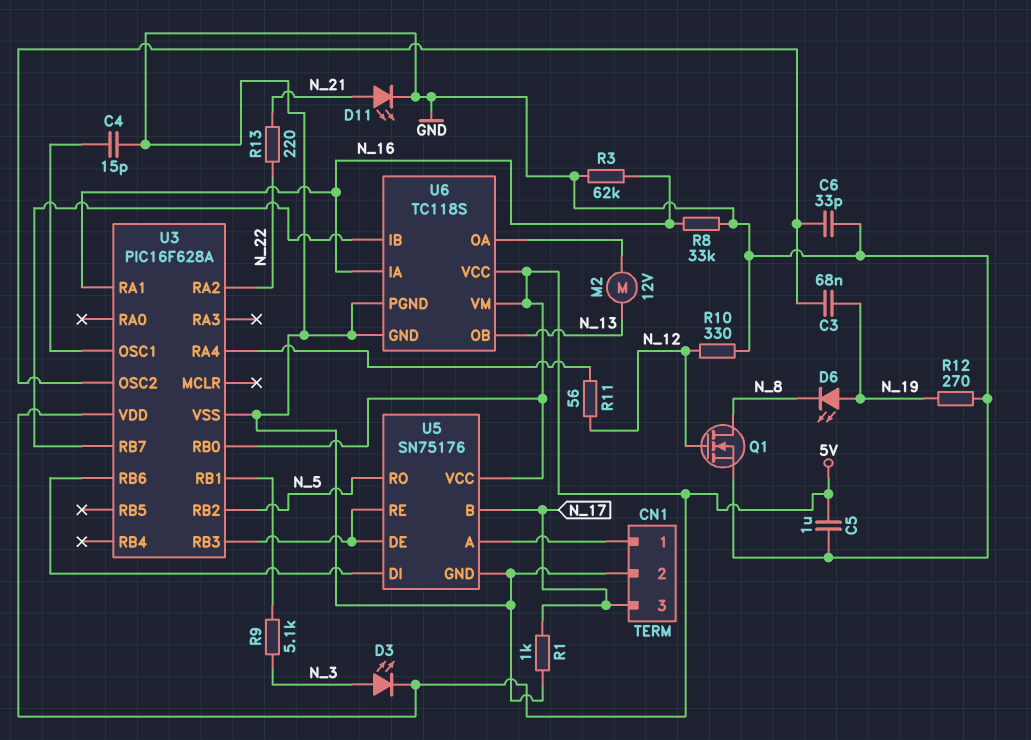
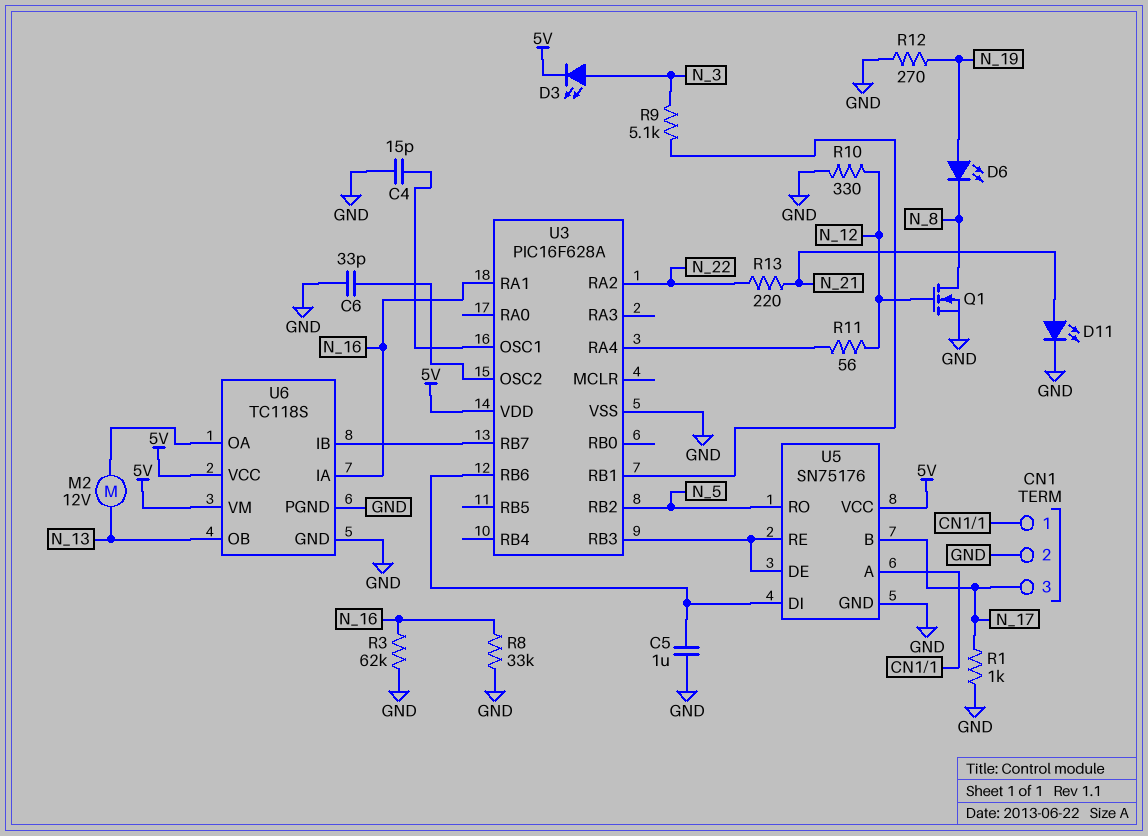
C3: 68nF (N_19, U3/OSC2) -> none
C5: 1uF (5V, GND) -> 1uF (GND, U3/RB6)
U3 pin RB0: 5V -> none

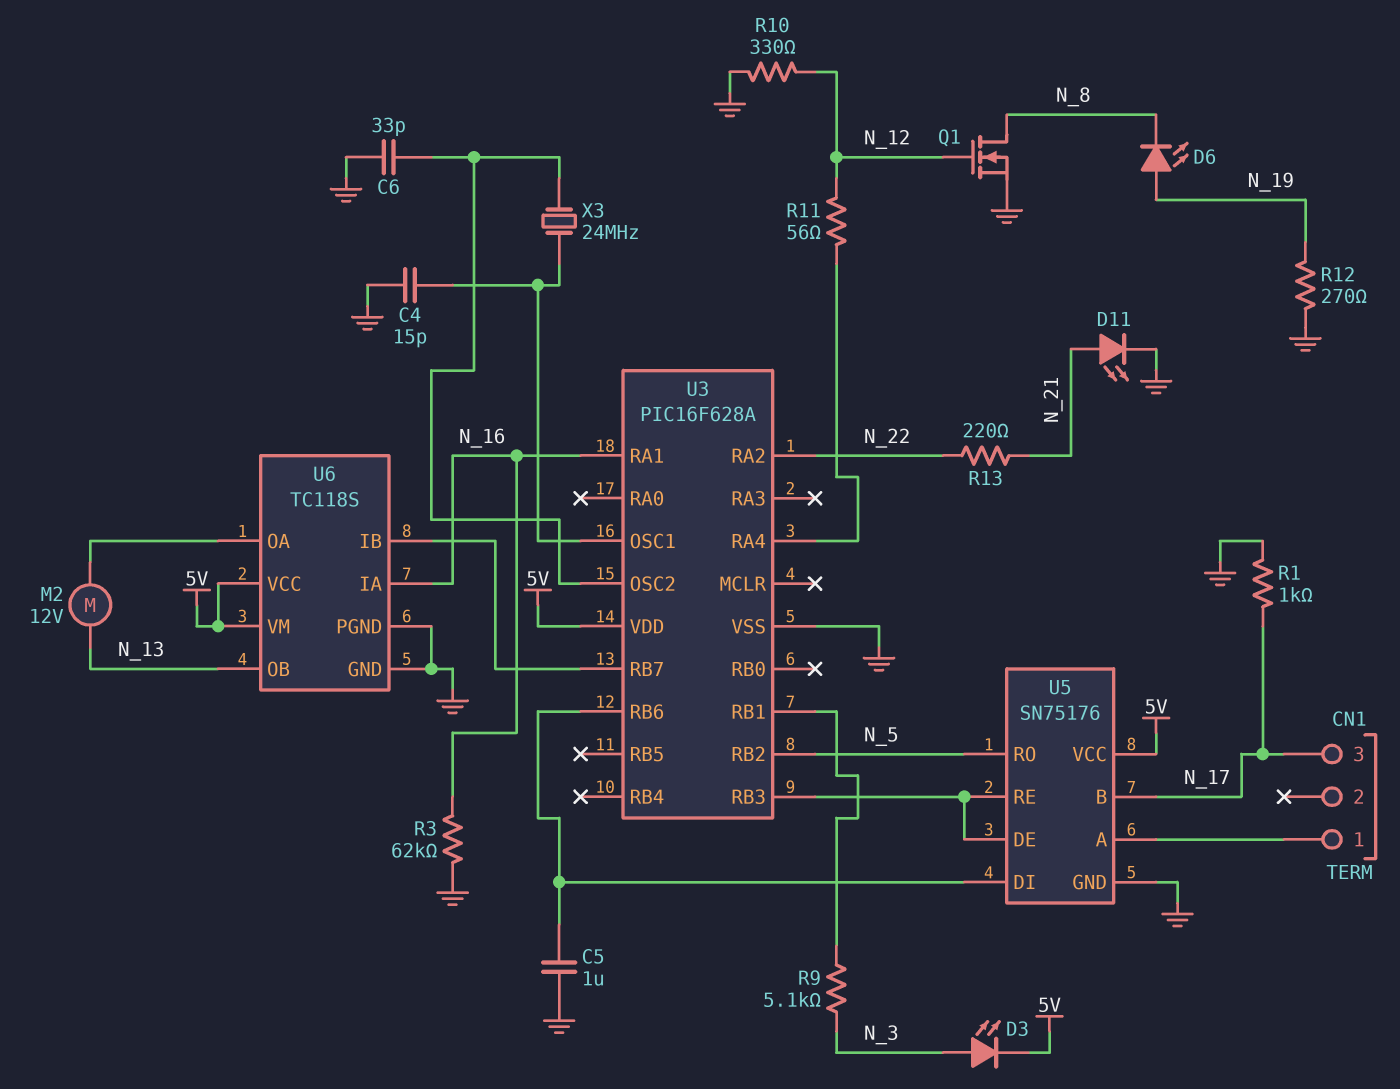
CN1 pin 2: GND -> none
R8: 33k (GND, N_16) -> none
X3: none -> 24MHz (U3/OSC1, U3/OSC2)

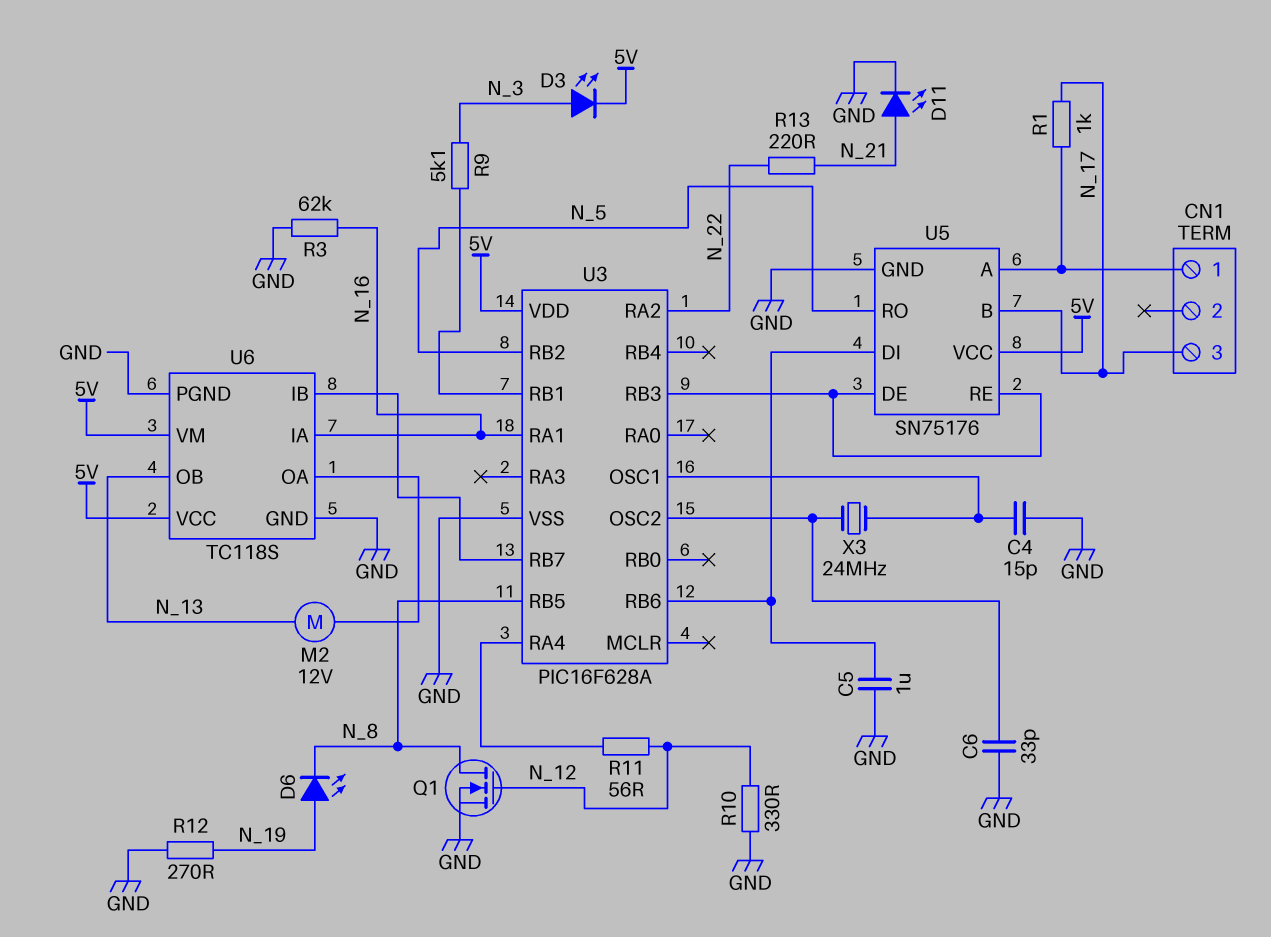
R1: 1k (GND, N_17) -> 1k (CN1/1, N_17)
U3 pin RB5: none -> N_8

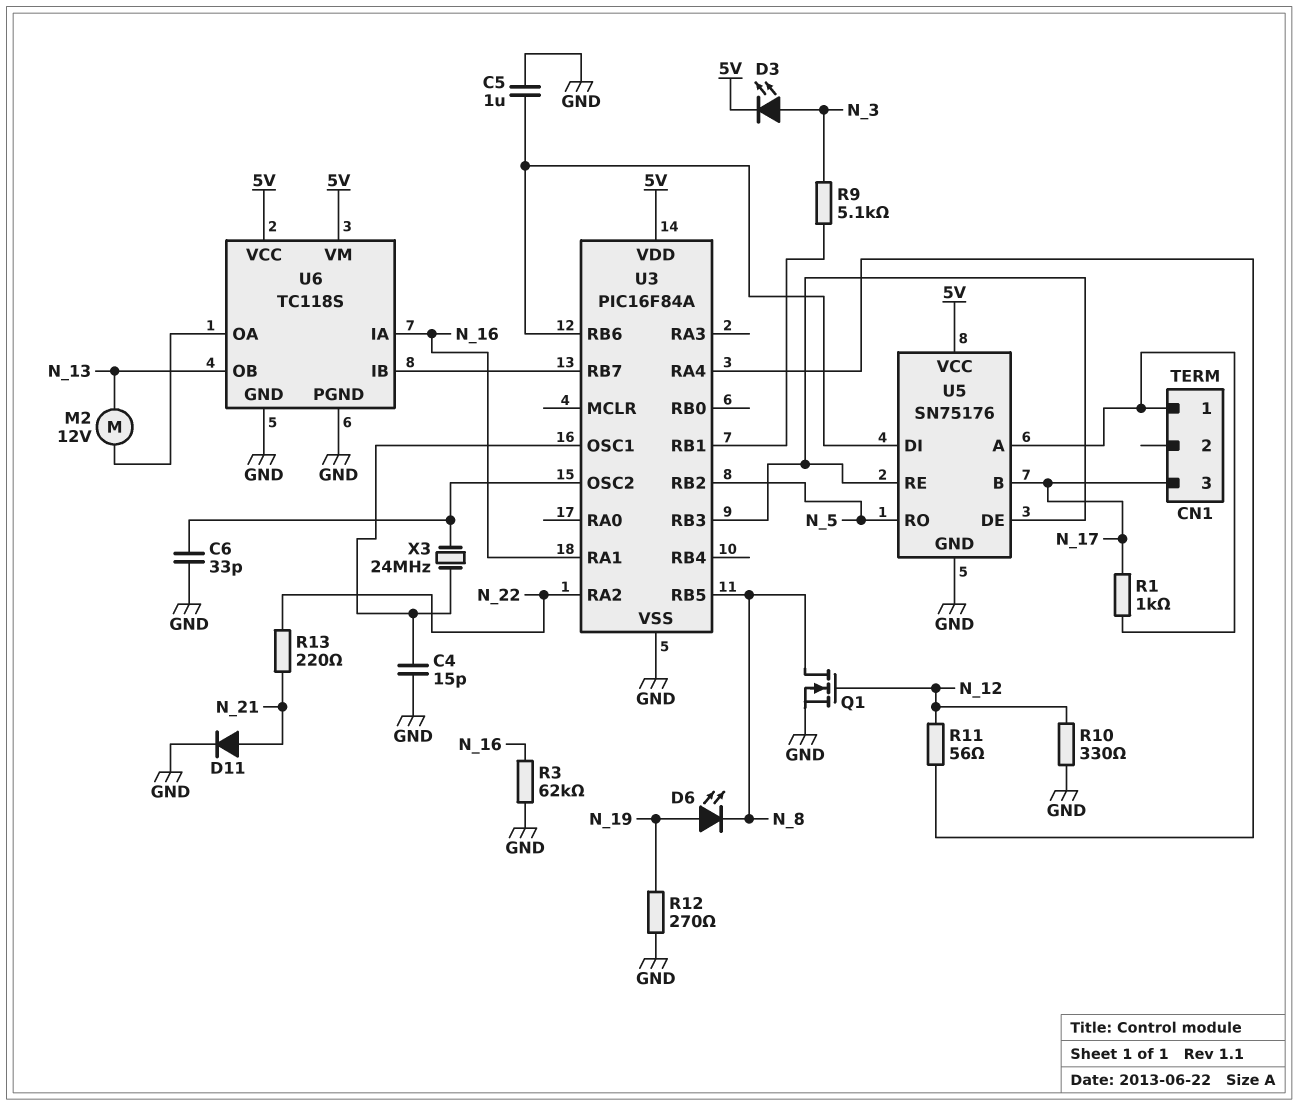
D11: LED (A N_21, K GND) -> diode (A N_21, K GND)
U3: PIC16F628A -> PIC16F84A

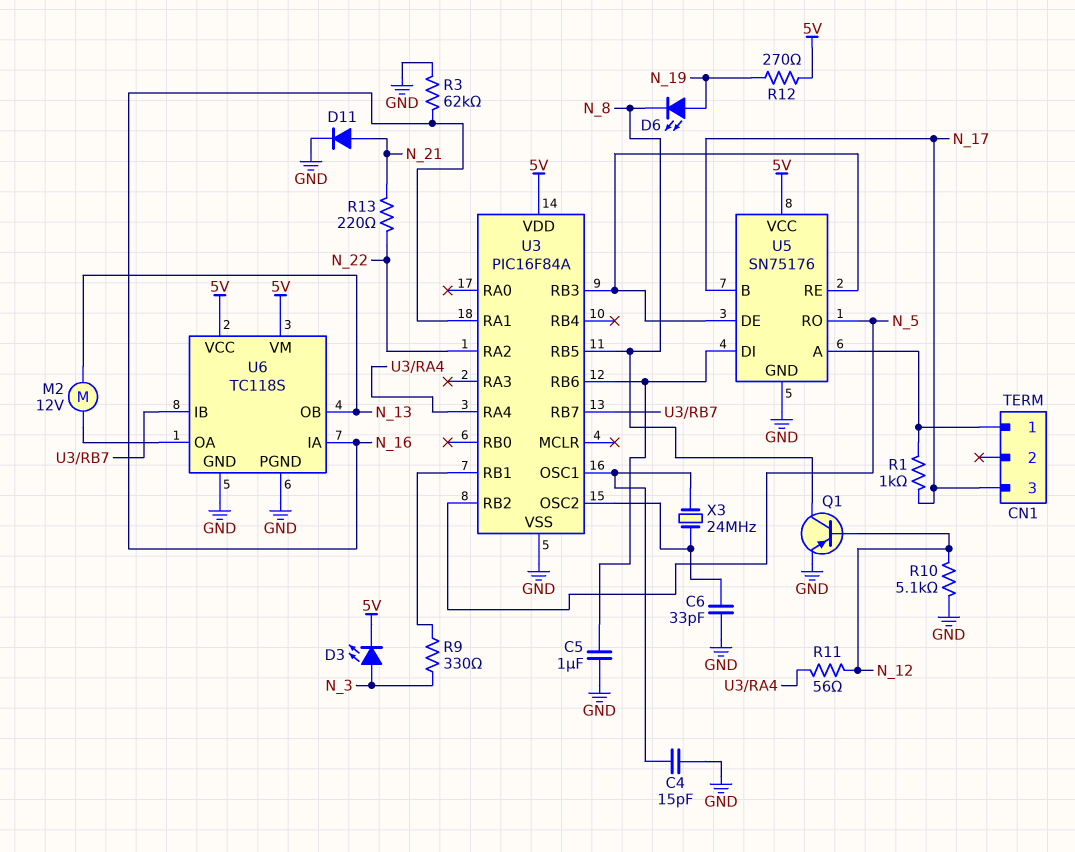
Q1: NMOS (G N_12, D N_8, S GND) -> PNP (B N_12, C N_8, E GND)
R9: 5.1k (N_3, U3/RB1) -> 330 (N_3, U3/RB1)
R10: 330 (GND, N_12) -> 5.1k (GND, N_12)
R12: 270 (GND, N_19) -> 270 (5V, N_19)

